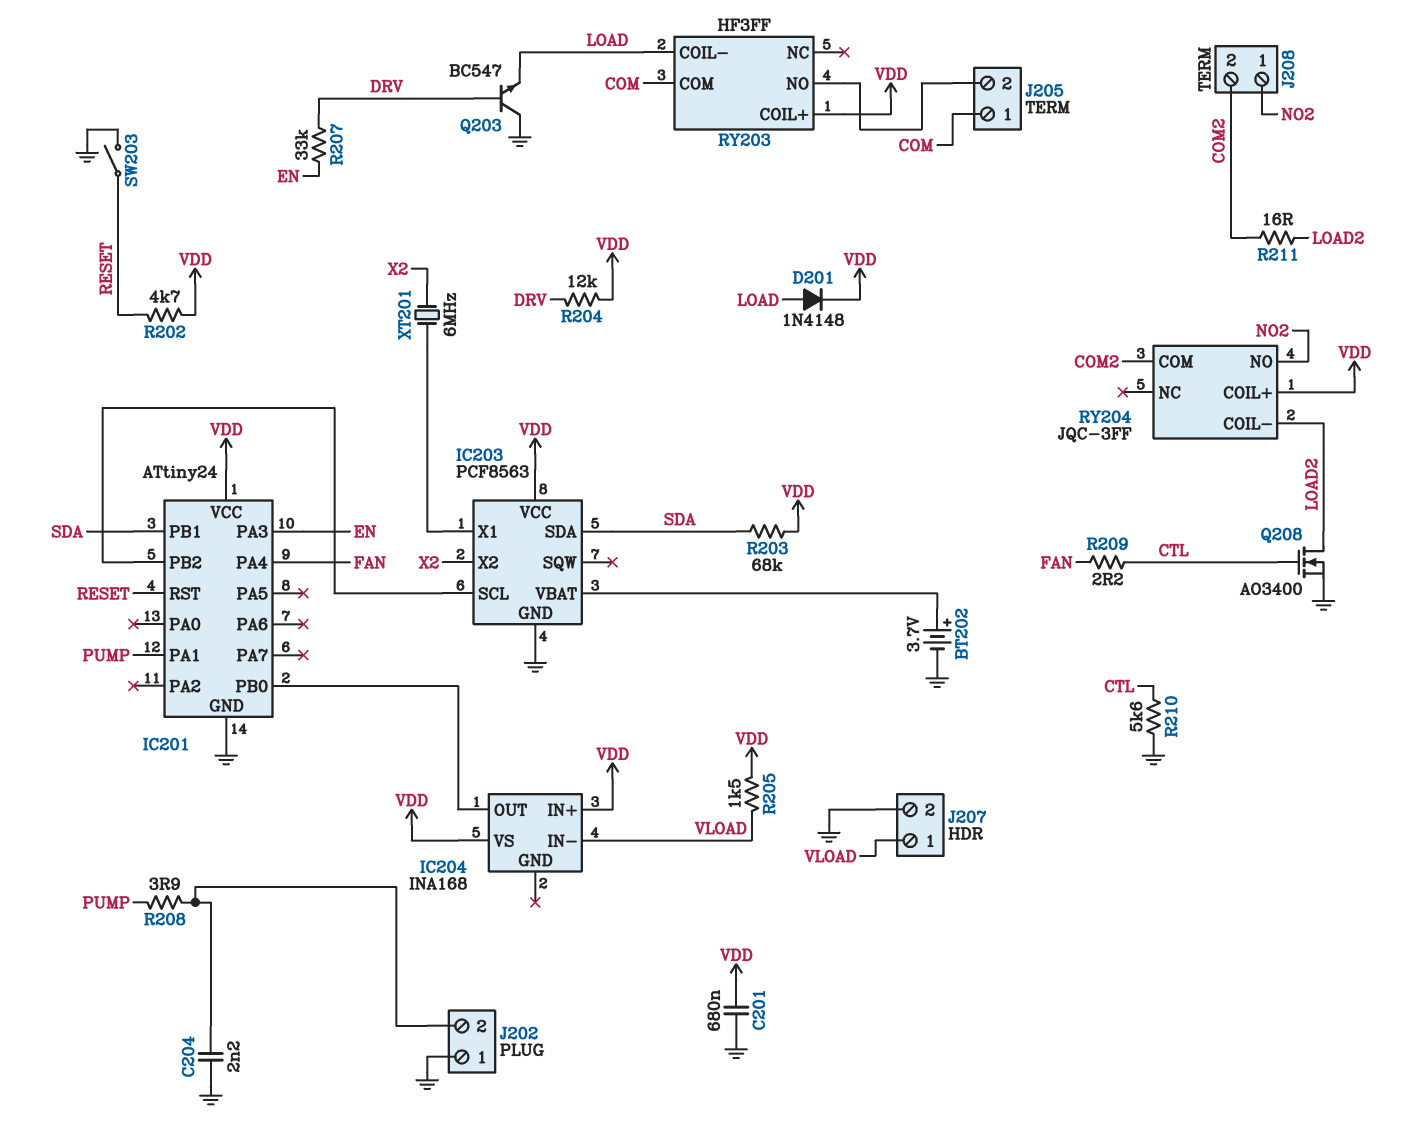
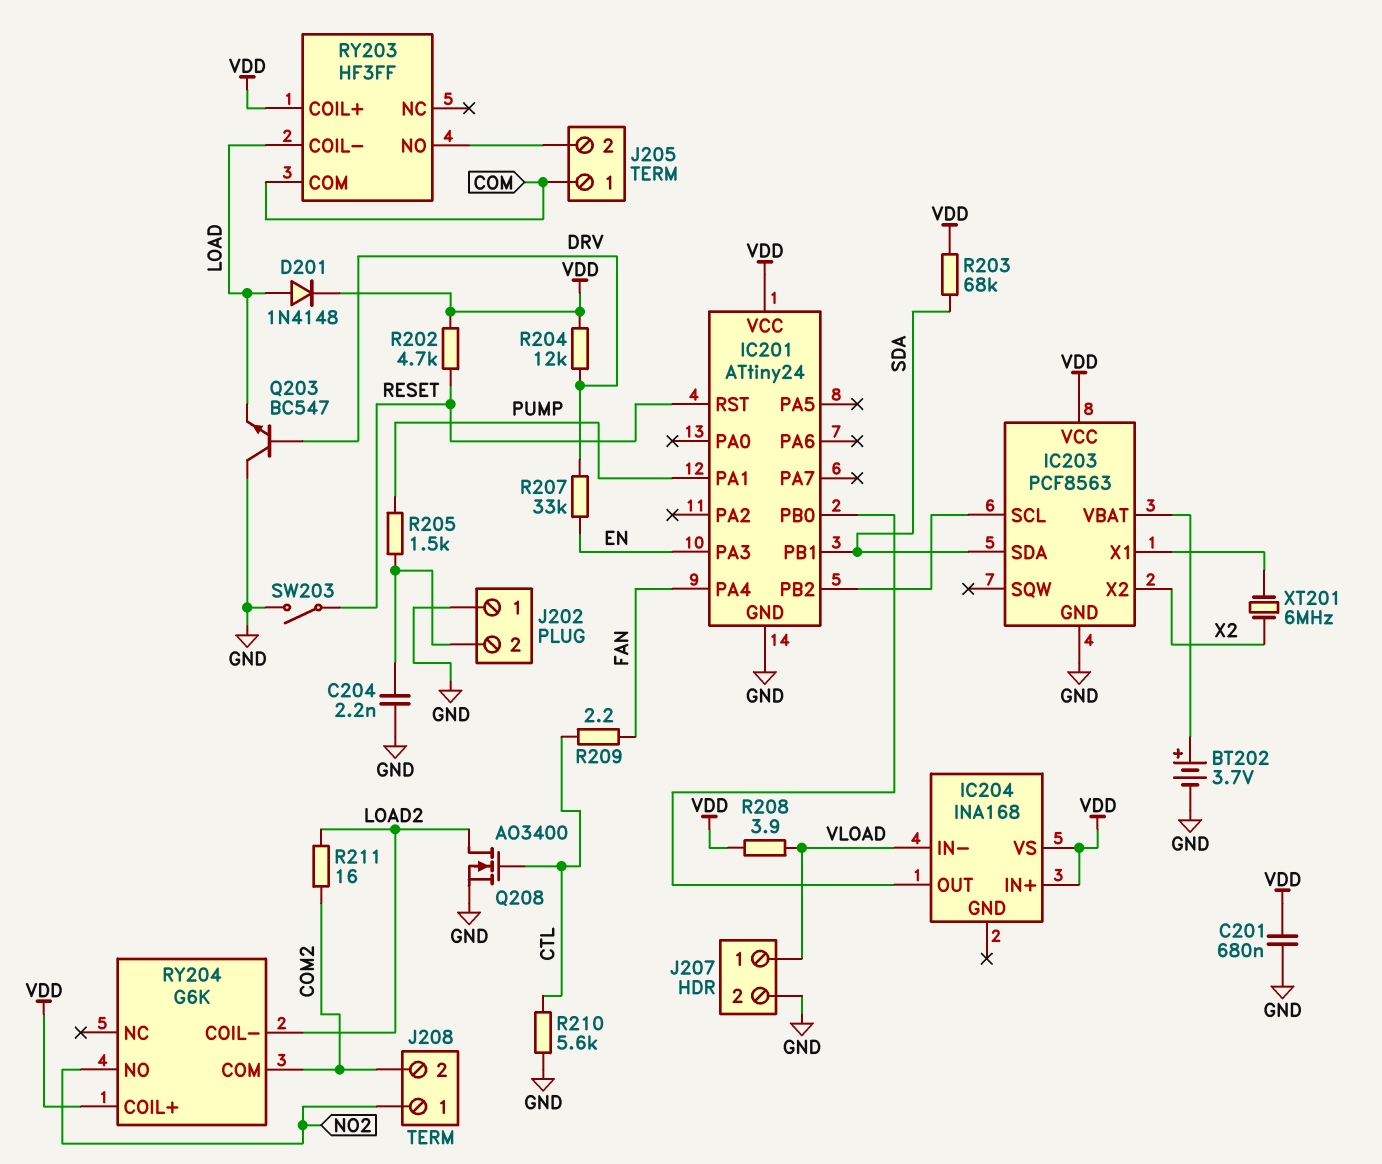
R205: 1.5k (VDD, VLOAD) -> 1.5k (J202/2, PUMP)
R208: 3.9 (J202/2, PUMP) -> 3.9 (VDD, VLOAD)
RY204: JQC-3FF -> G6K

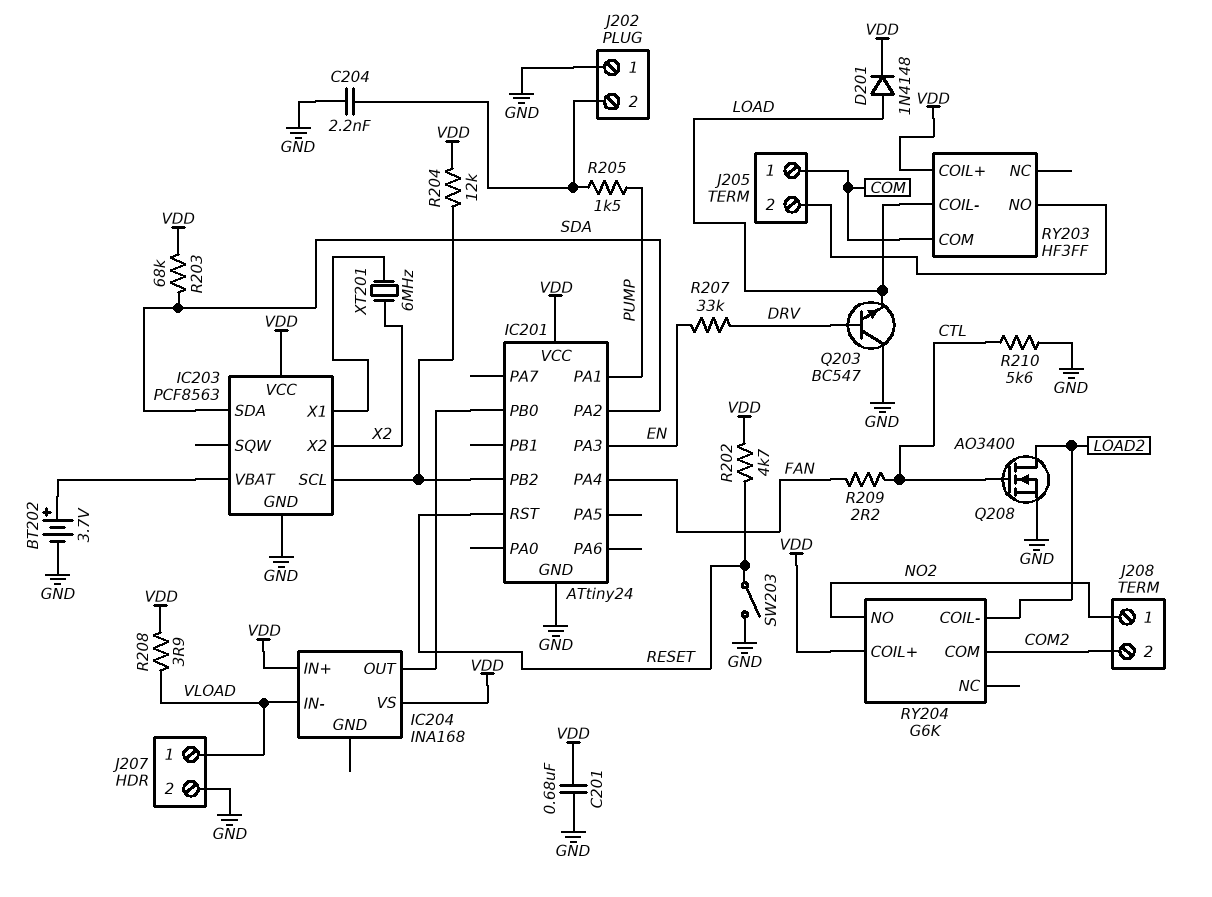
IC201 pin PA2: none -> SDA
IC201 pin PB1: SDA -> none
R204: 12k (DRV, VDD) -> 12k (IC201/PB2, VDD)
R211: 16 (COM2, LOAD2) -> none

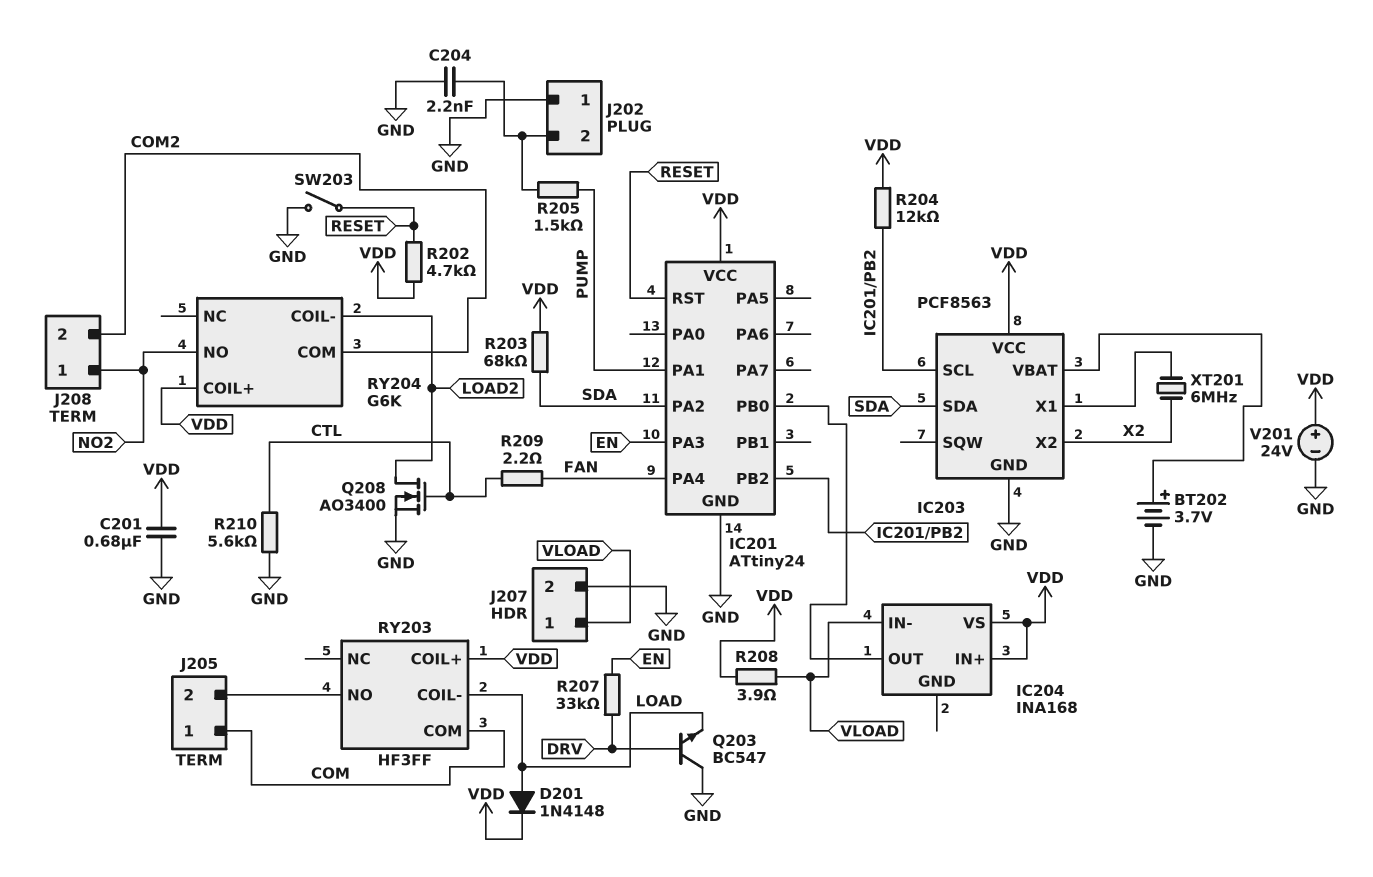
V201: none -> 24V (plus VDD, minus GND)

